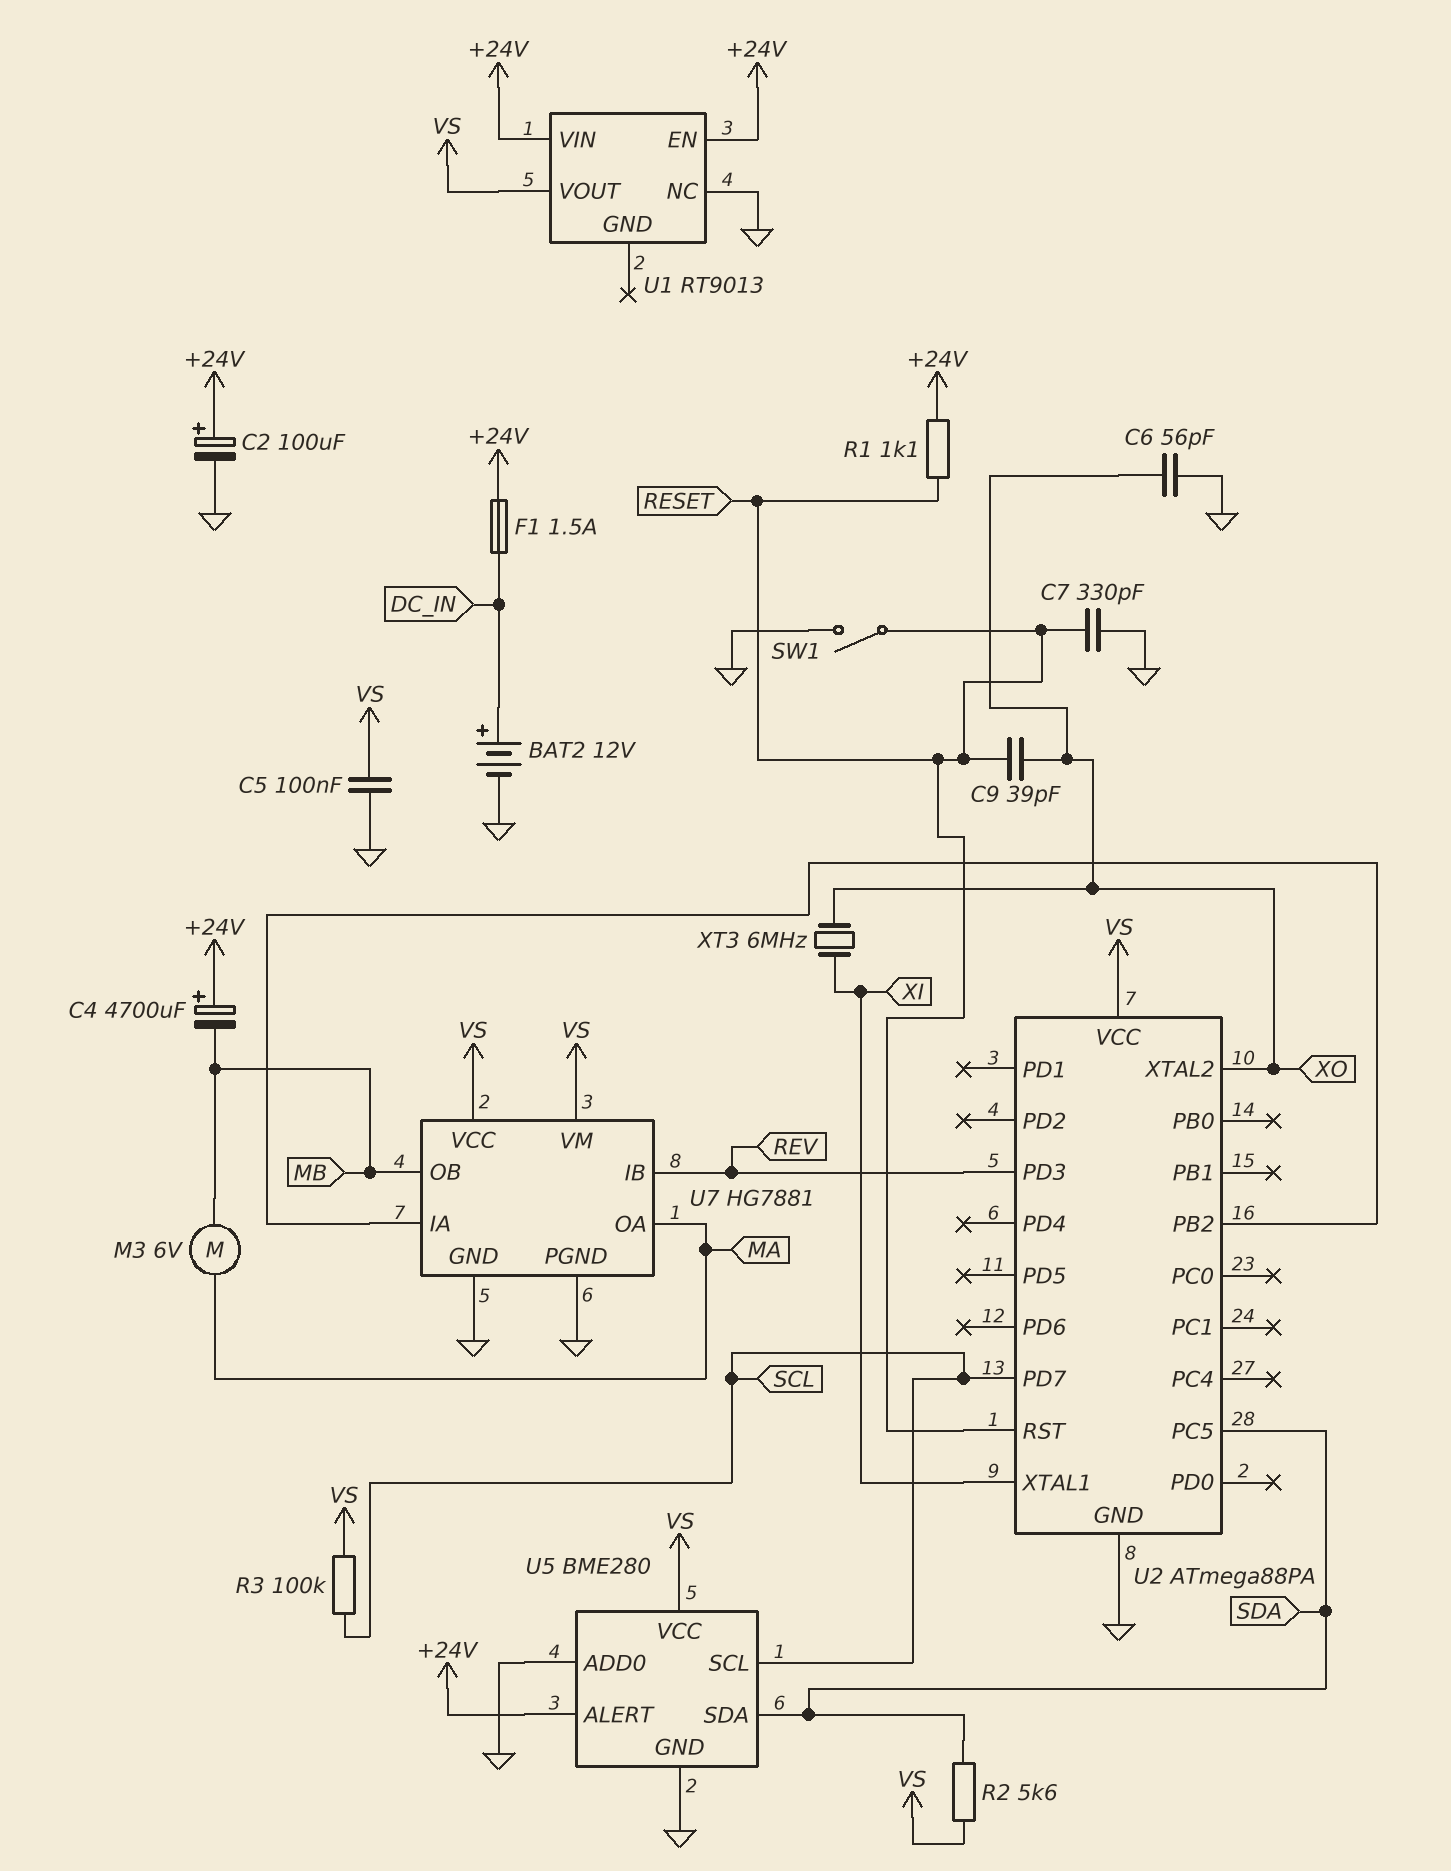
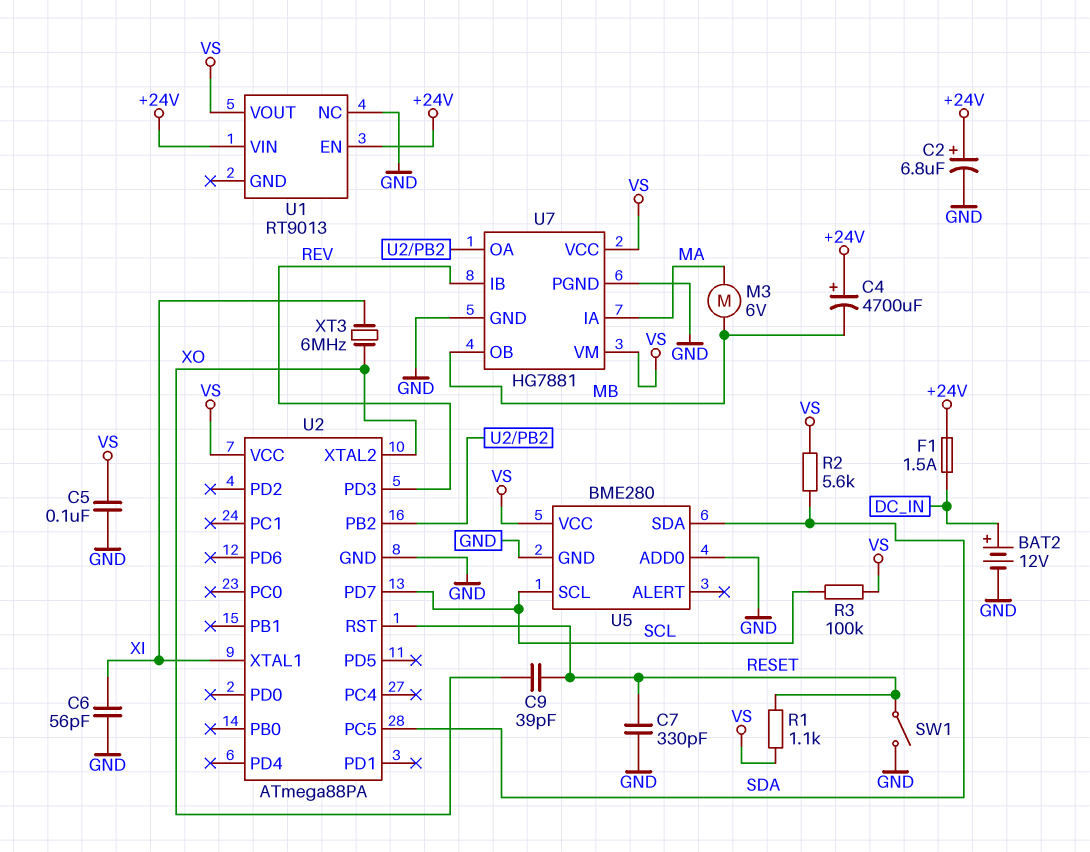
C2: 100uF (plus +24V, minus GND) -> 6.8uF (plus +24V, minus GND)
C6: 56pF (GND, XO) -> 56pF (GND, XI)
R1: 1.1k (+24V, RESET) -> 1.1k (RESET, VS)
U5 pin ALERT: +24V -> none
U7 pin IA: U2/PB2 -> MA
U7 pin OA: MA -> U2/PB2

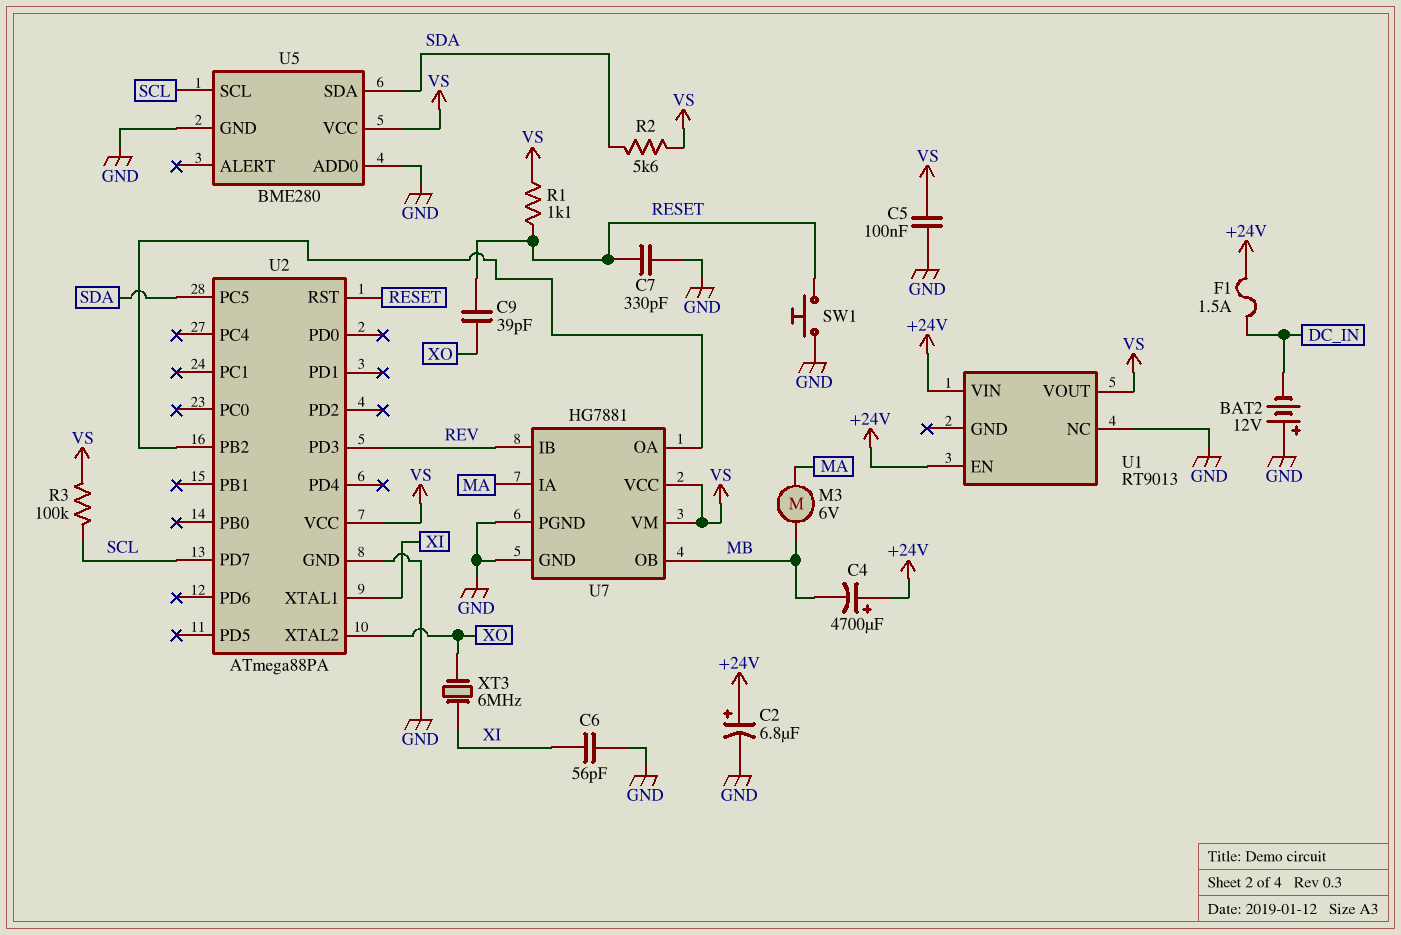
BAT2: 12V (plus DC_IN, minus GND) -> 12V (plus GND, minus DC_IN)
SW1: switch (GND, RESET) -> button (GND, RESET)

